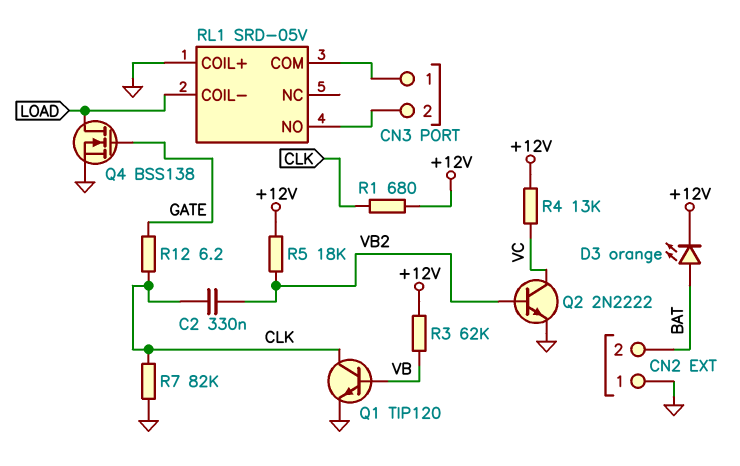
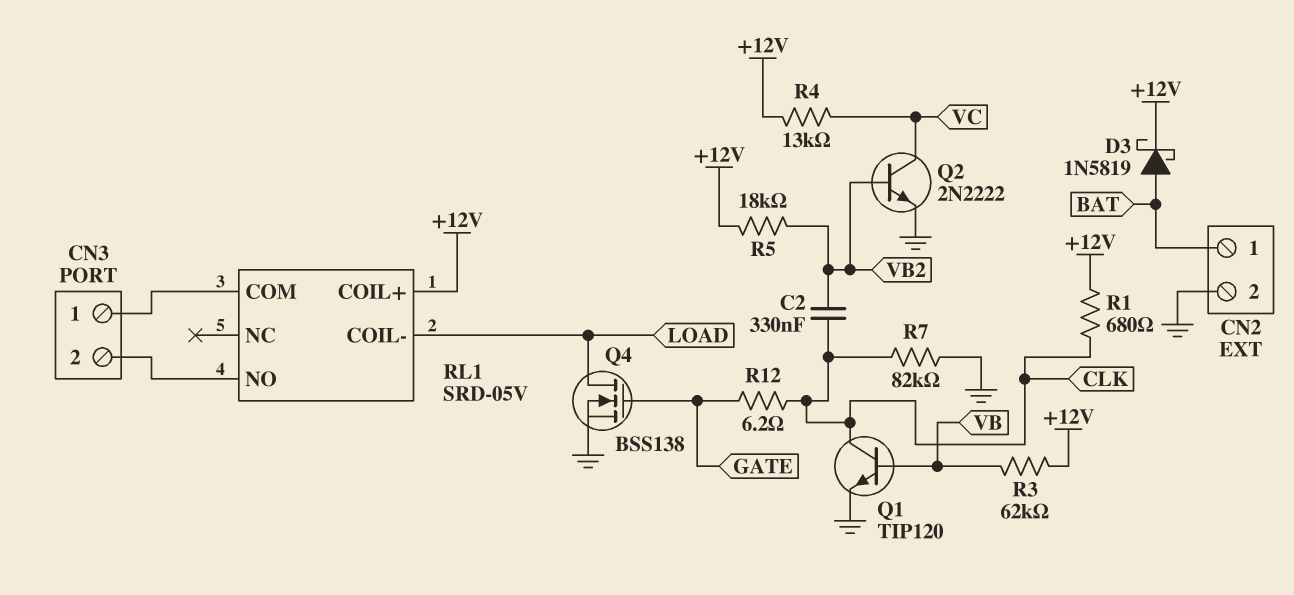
CN2 pin 1: GND -> BAT
CN2 pin 2: BAT -> GND
D3: LED orange (A BAT, K +12V) -> schottky 1N5819 (A BAT, K +12V)
RL1 pin COIL+: GND -> +12V

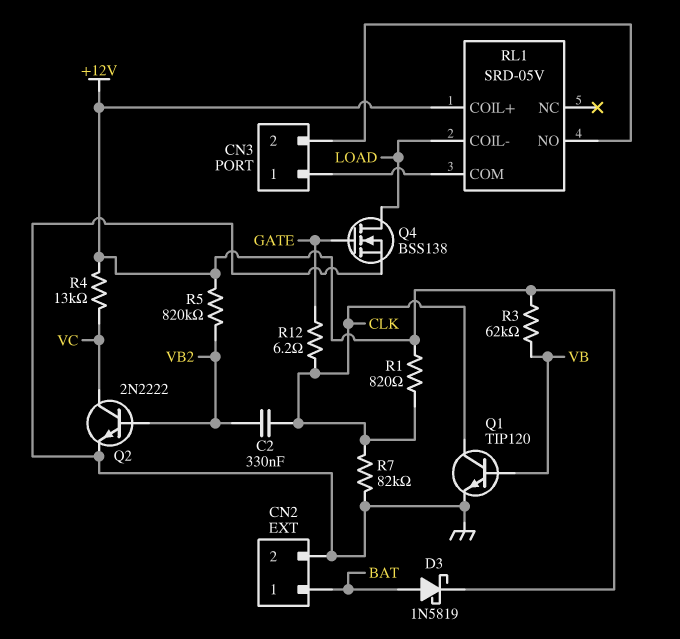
R1: 680 (+12V, CLK) -> 820 (+12V, CLK)
R5: 18k (+12V, VB2) -> 820k (+12V, VB2)

